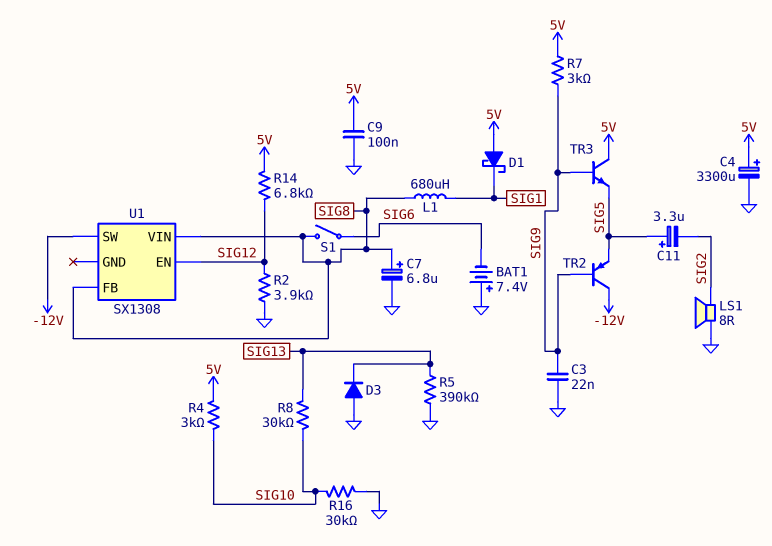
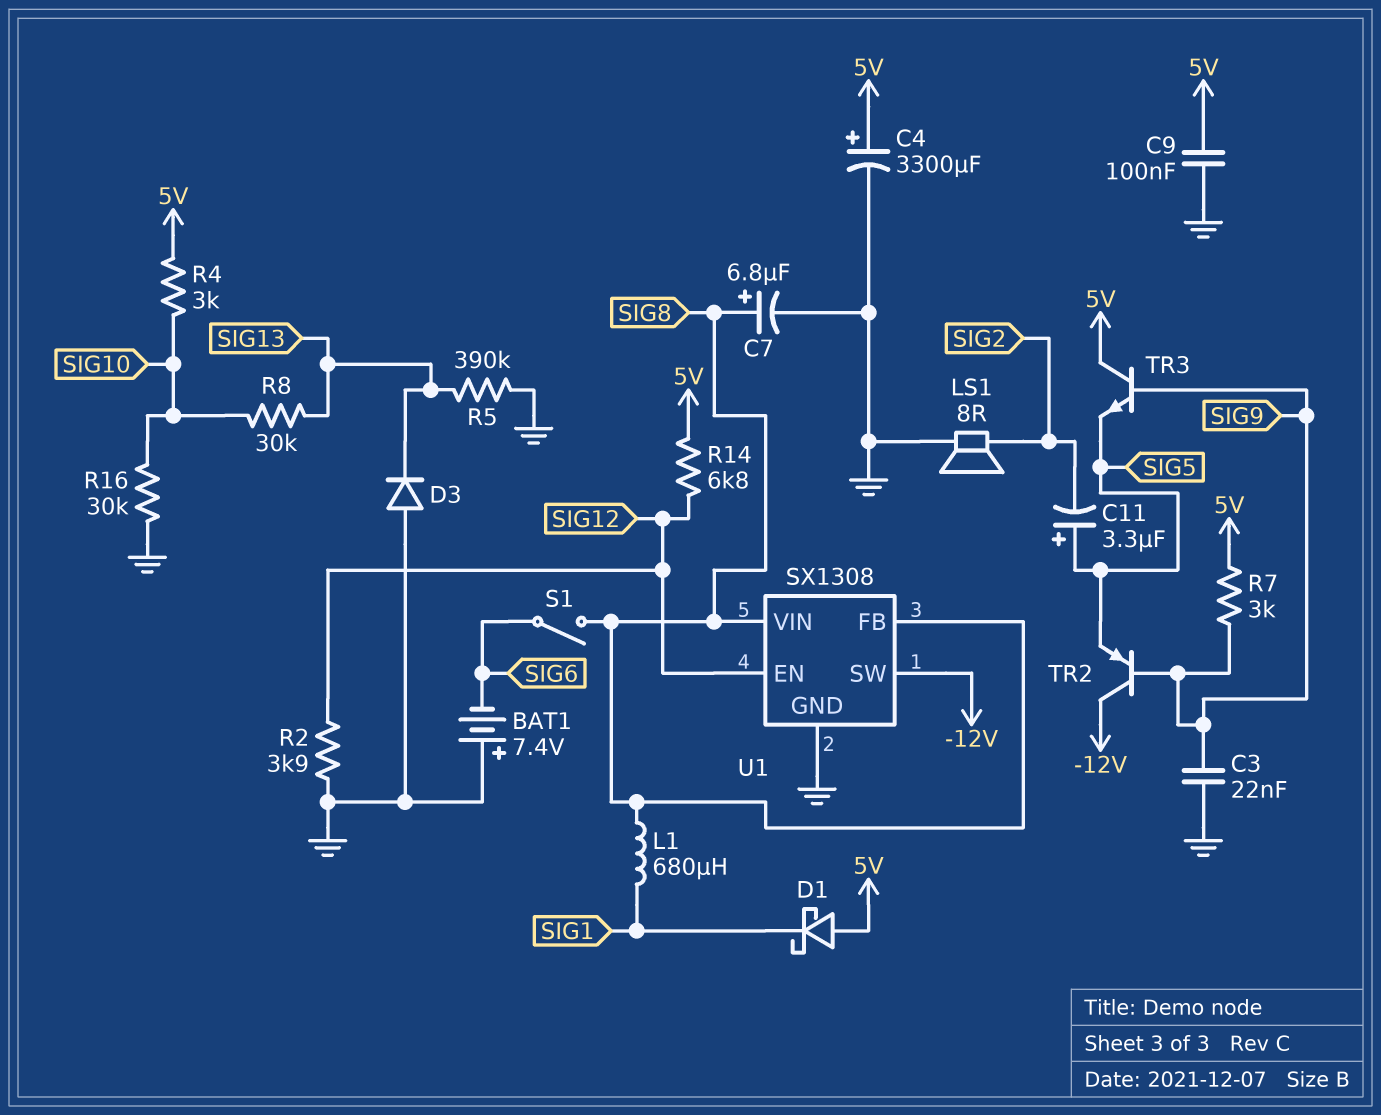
U1 pin GND: none -> GND

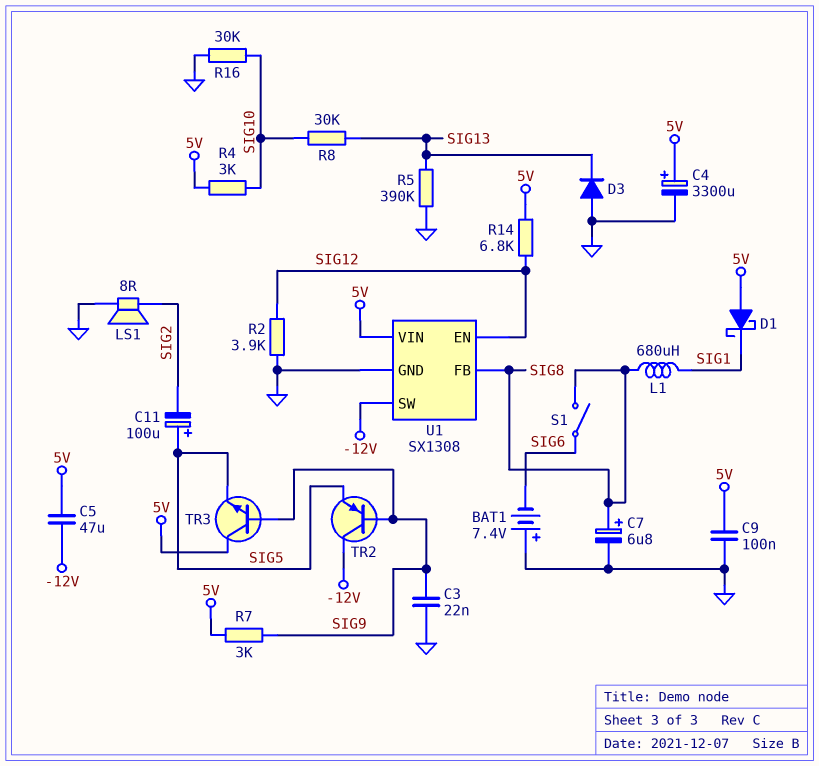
C5: none -> 47uF (-12V, 5V)
C11: 3.3uF (plus SIG5, minus SIG2) -> 100uF (plus SIG5, minus SIG2)
U1 pin VIN: SIG8 -> 5V

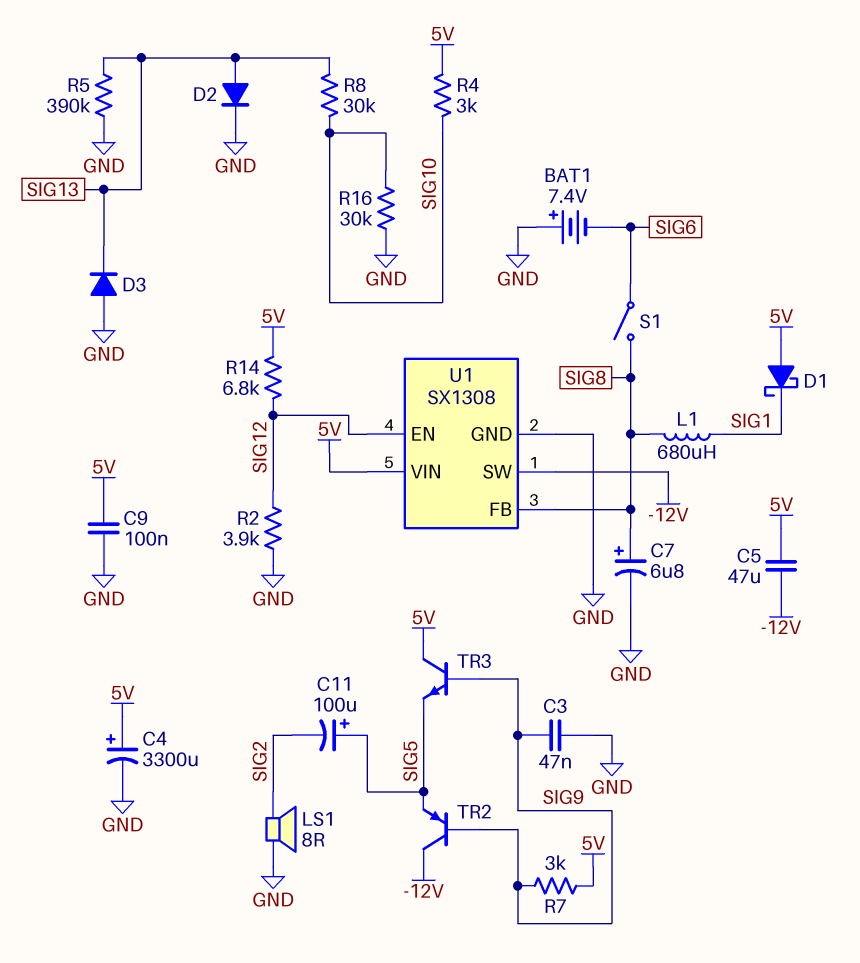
C3: 22nF (GND, SIG9) -> 47nF (GND, SIG9)
D2: none -> diode (A SIG13, K GND)

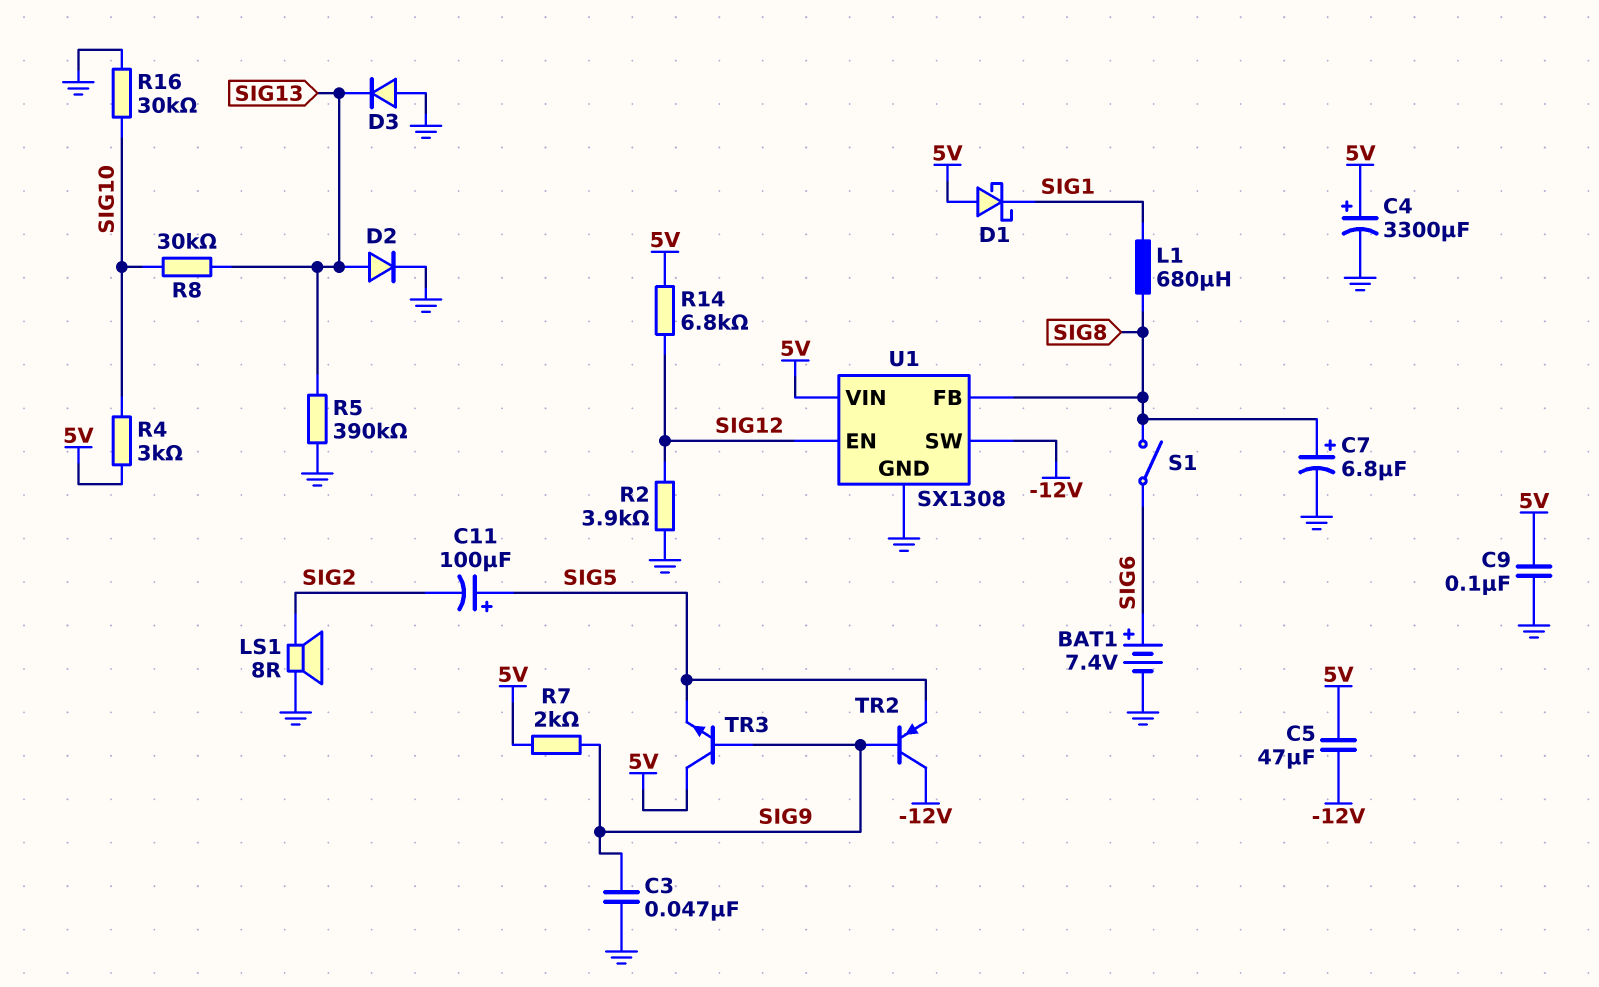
BAT1: 7.4V (plus GND, minus SIG6) -> 7.4V (plus SIG6, minus GND)
R7: 3k (5V, SIG9) -> 2k (5V, SIG9)

